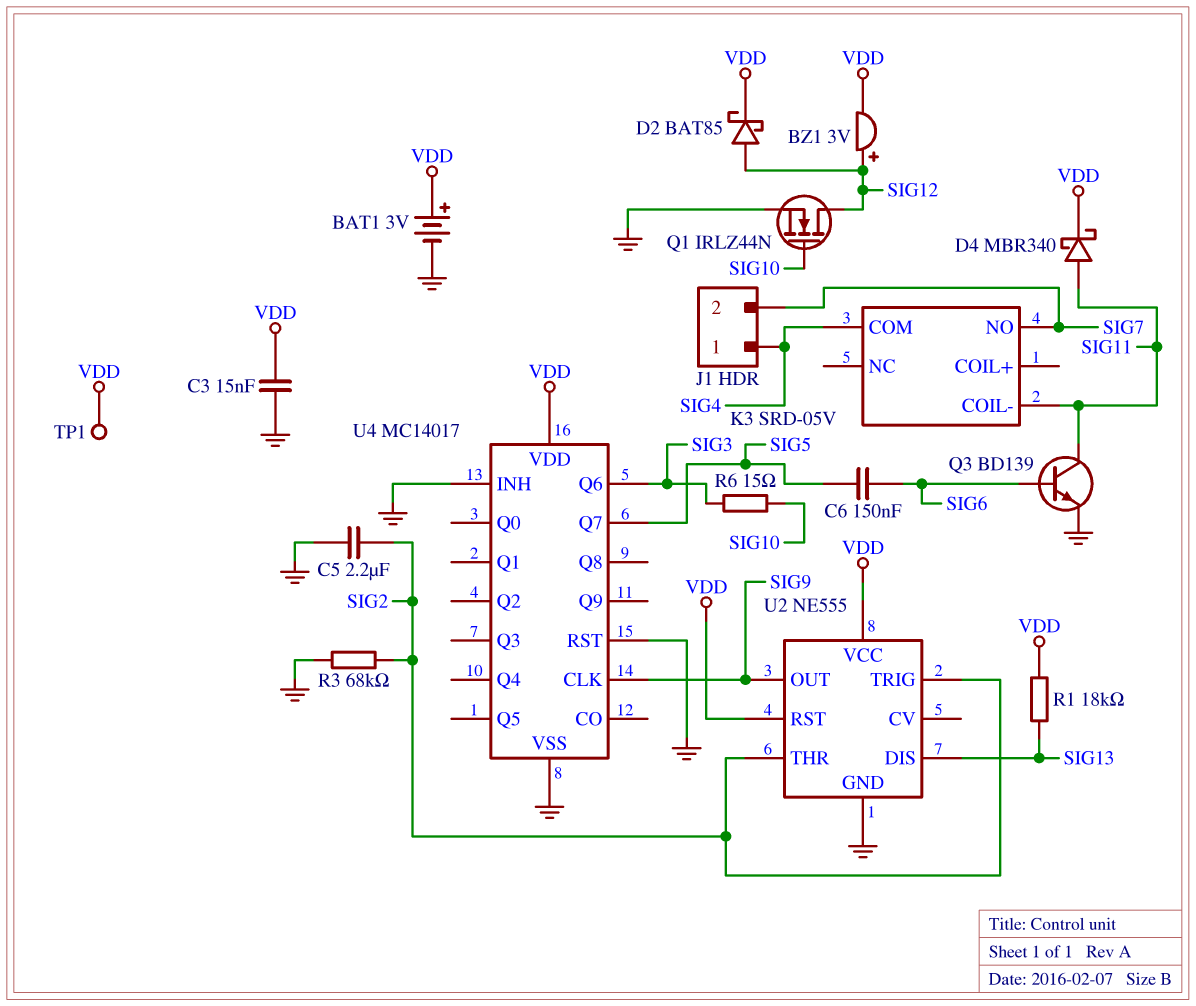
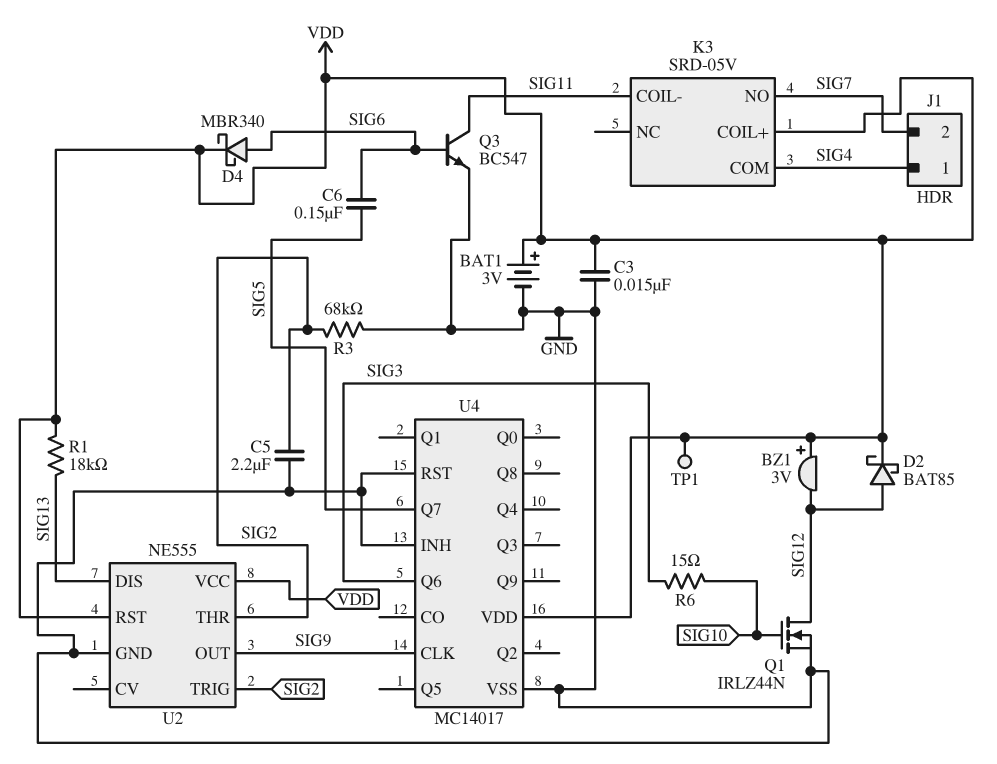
BZ1: buzzer 3V (plus SIG12, minus VDD) -> buzzer 3V (plus VDD, minus SIG12)
D4: schottky MBR340 (A SIG11, K VDD) -> schottky MBR340 (A SIG6, K VDD)
K3 pin COIL+: none -> VDD
Q3: NPN BD139 (B SIG6, C SIG11, E GND) -> NPN BC547 (B SIG6, C SIG11, E GND)

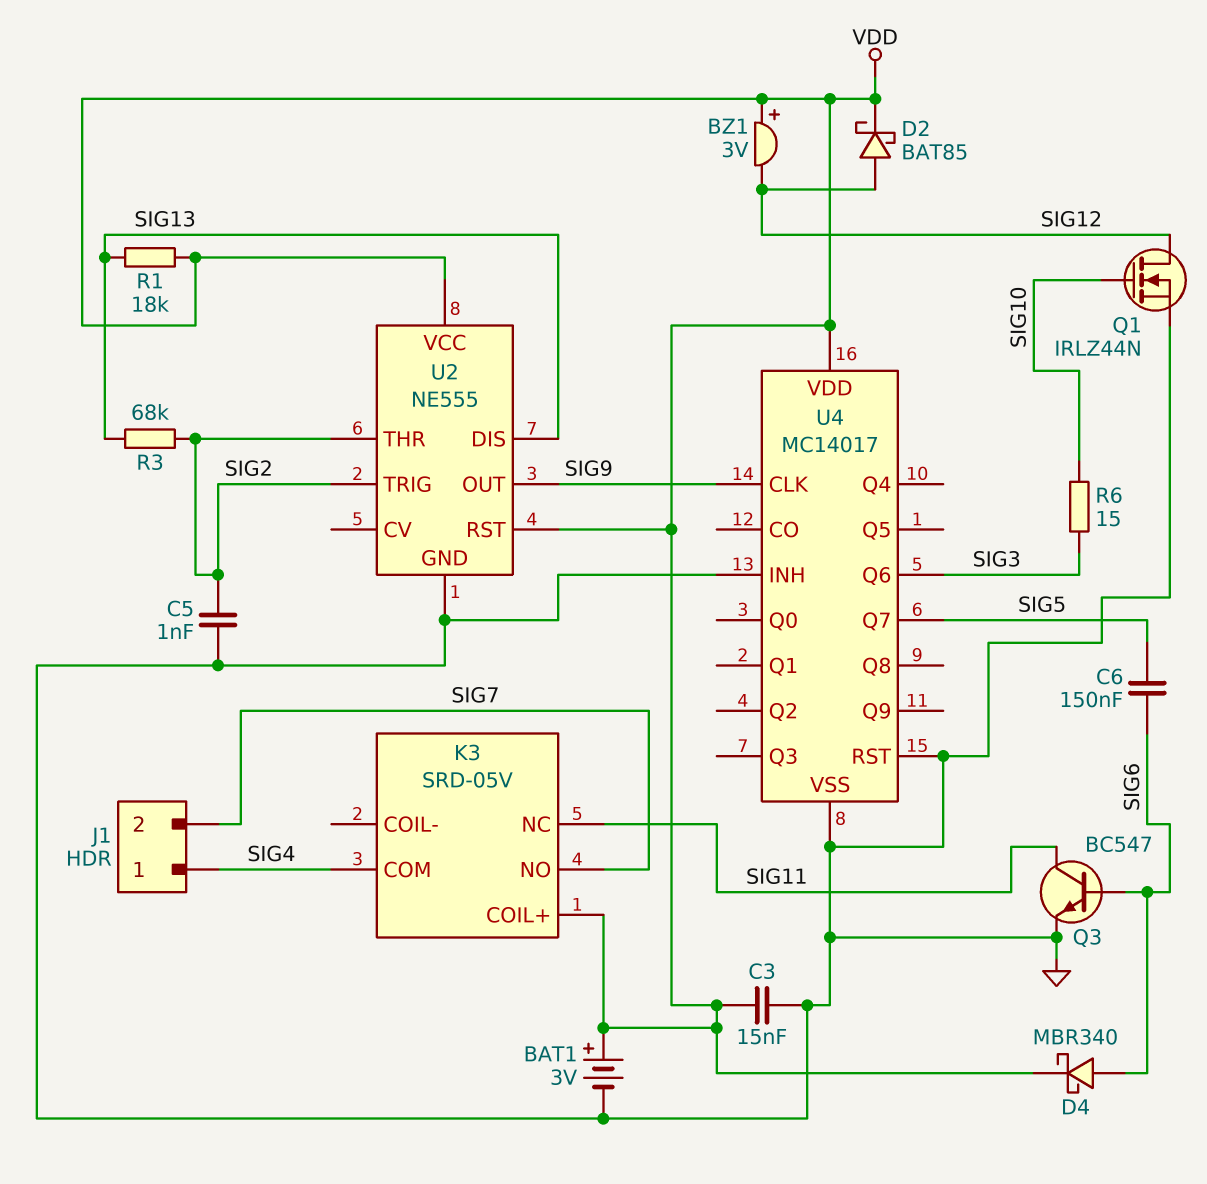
C5: 2.2uF (GND, SIG2) -> 1nF (GND, SIG2)
K3 pin COIL-: SIG11 -> none
K3 pin NC: none -> SIG11
R3: 68k (GND, SIG2) -> 68k (SIG2, SIG13)
TP1: test point (VDD) -> none

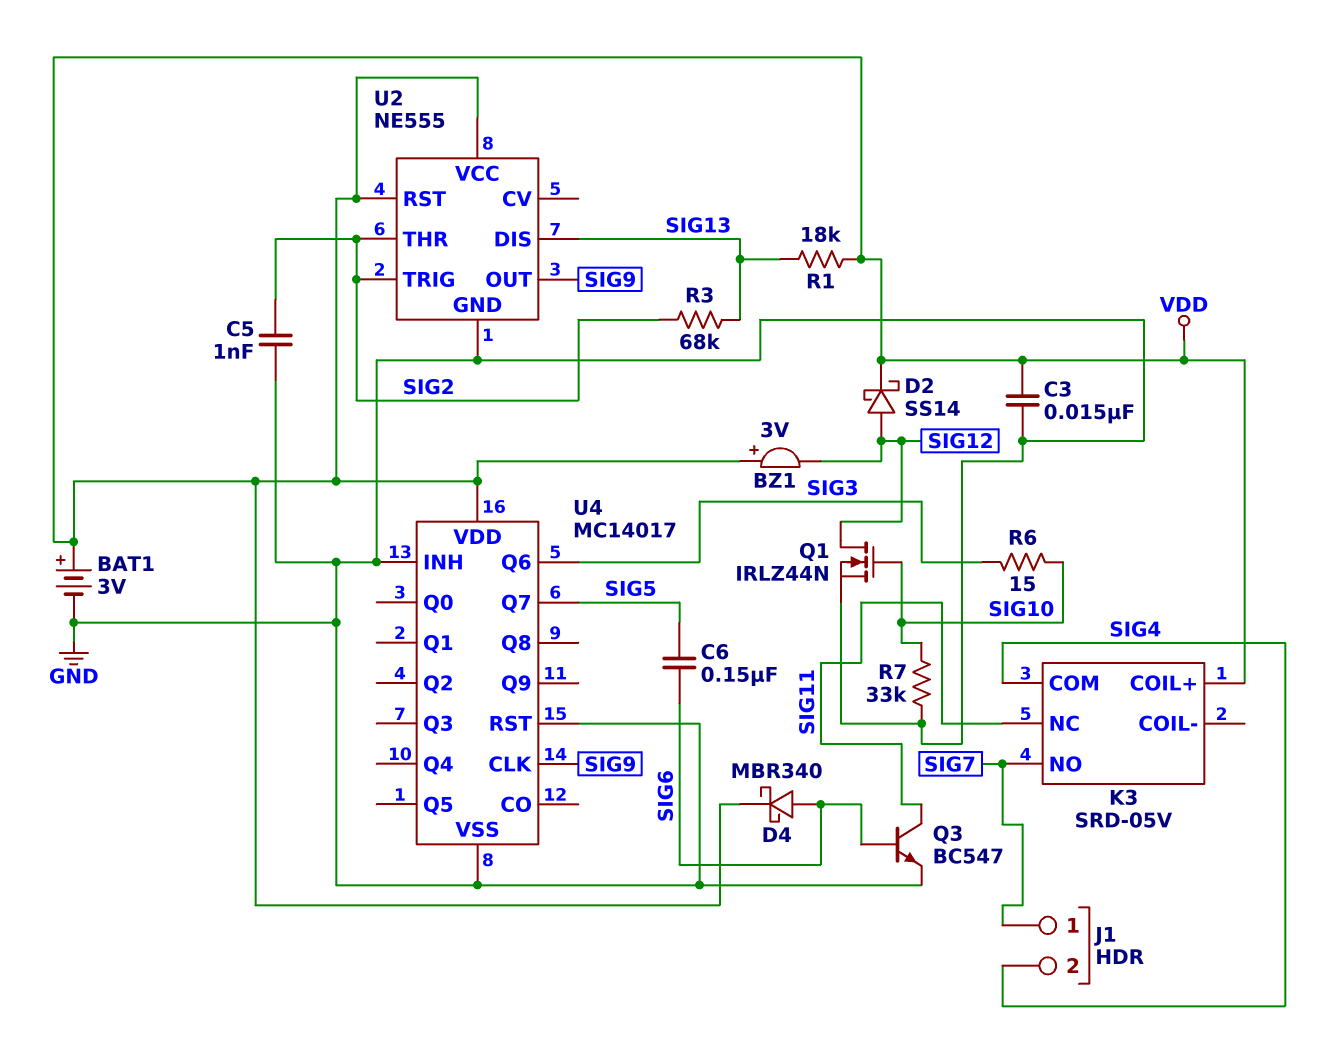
D2: schottky BAT85 (A SIG12, K VDD) -> schottky SS14 (A SIG12, K VDD)
J1 pin 1: SIG4 -> SIG7
J1 pin 2: SIG7 -> SIG4
R7: none -> 33k (GND, SIG10)

